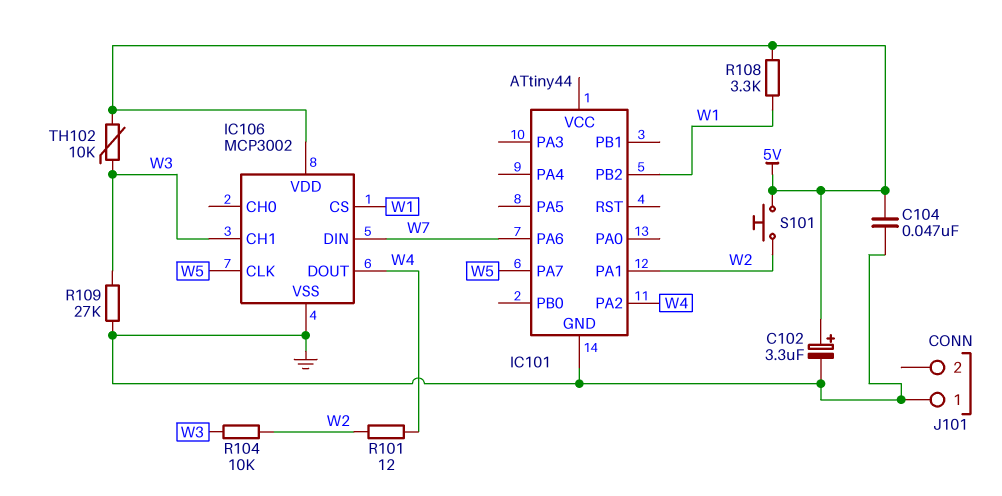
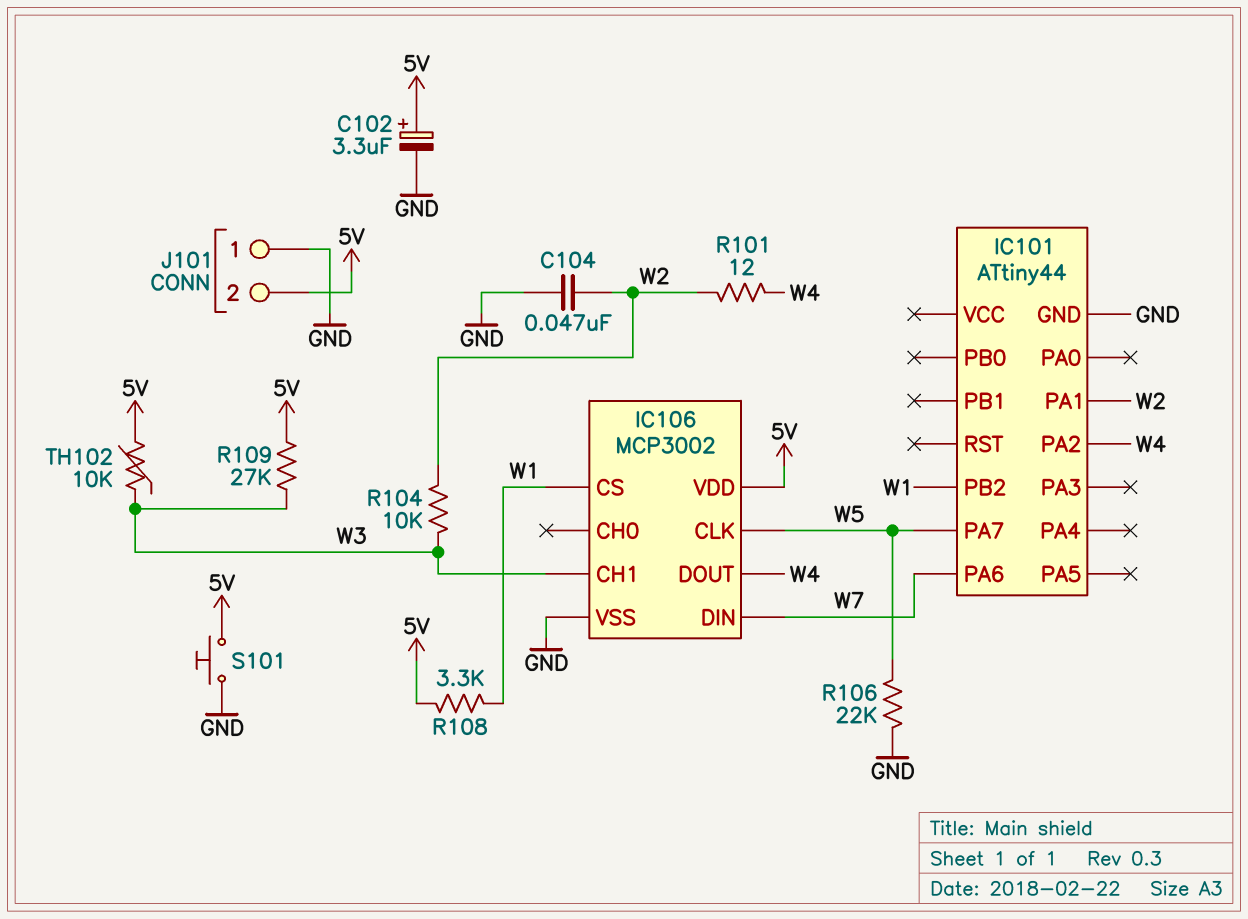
C104: 47nF (5V, GND) -> 47nF (GND, W2)
J101 pin 2: none -> 5V
R106: none -> 22k (GND, W5)
R109: 27k (GND, W3) -> 27k (5V, W3)
S101: button (5V, W2) -> button (5V, GND)

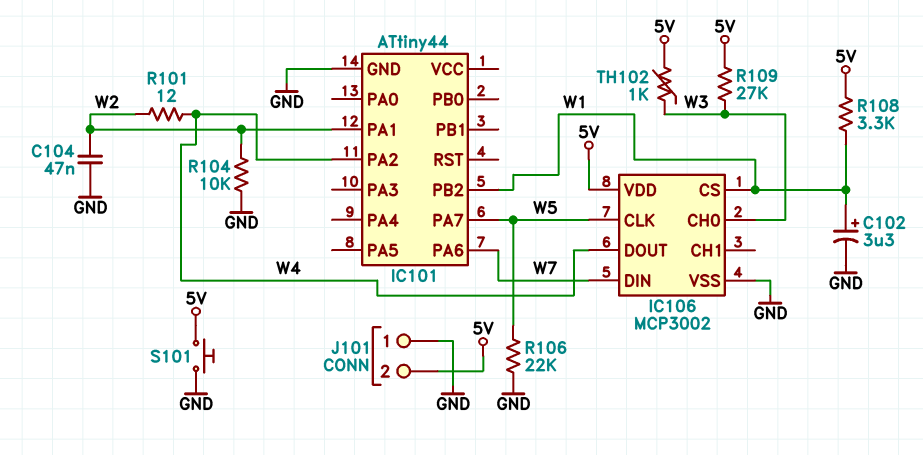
C102: 3.3uF (plus 5V, minus GND) -> 3.3uF (plus W1, minus GND)
IC106 pin CH0: none -> W3
IC106 pin CH1: W3 -> none
R104: 10k (W2, W3) -> 10k (GND, W2)
TH102: 10k (5V, W3) -> 1k (5V, W3)

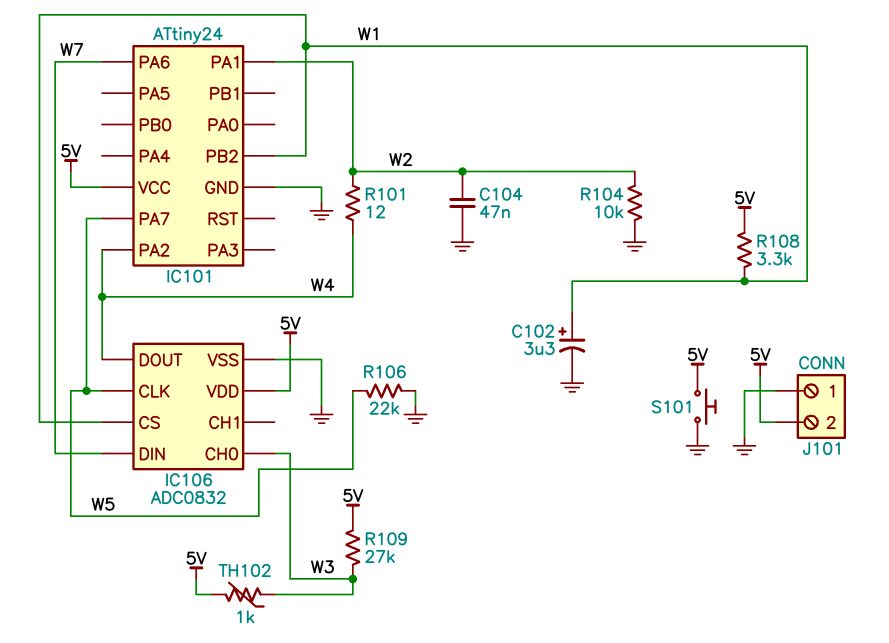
IC101: ATtiny44 -> ATtiny24
IC101 pin VCC: none -> 5V
IC106: MCP3002 -> ADC0832

